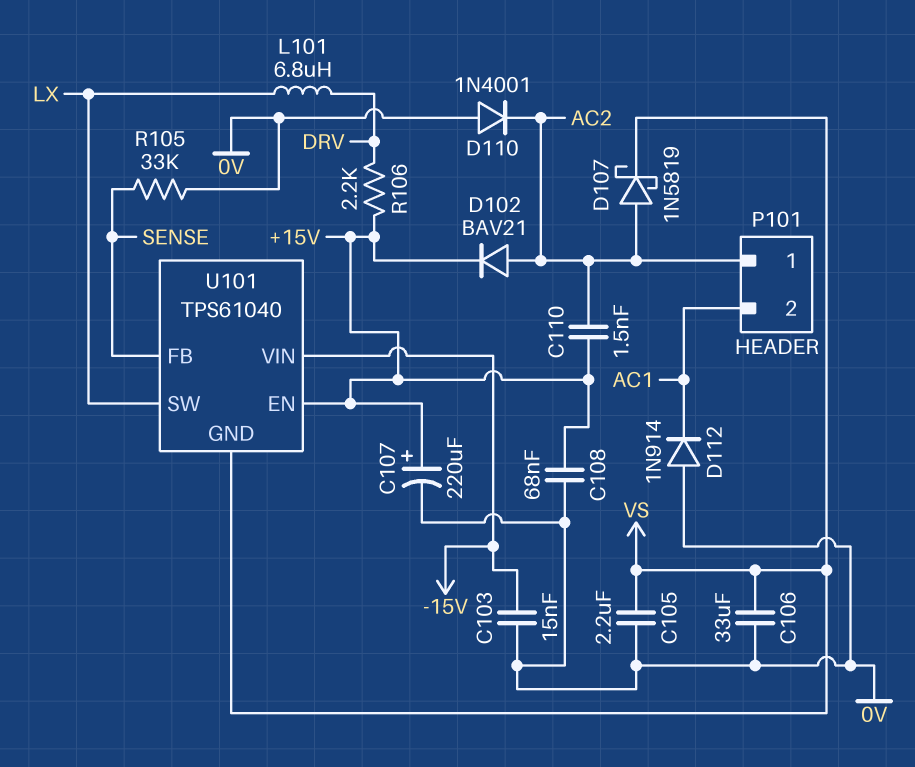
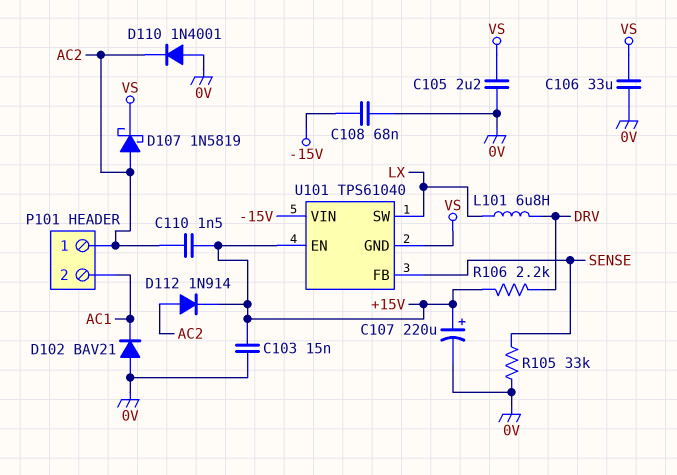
C103: 15nF (-15V, 0V) -> 15nF (+15V, 0V)
C108: 68nF (+15V, 0V) -> 68nF (-15V, 0V)
D102: diode BAV21 (A AC2, K +15V) -> diode BAV21 (A 0V, K AC1)
D112: diode 1N914 (A 0V, K AC1) -> diode 1N914 (A AC2, K +15V)

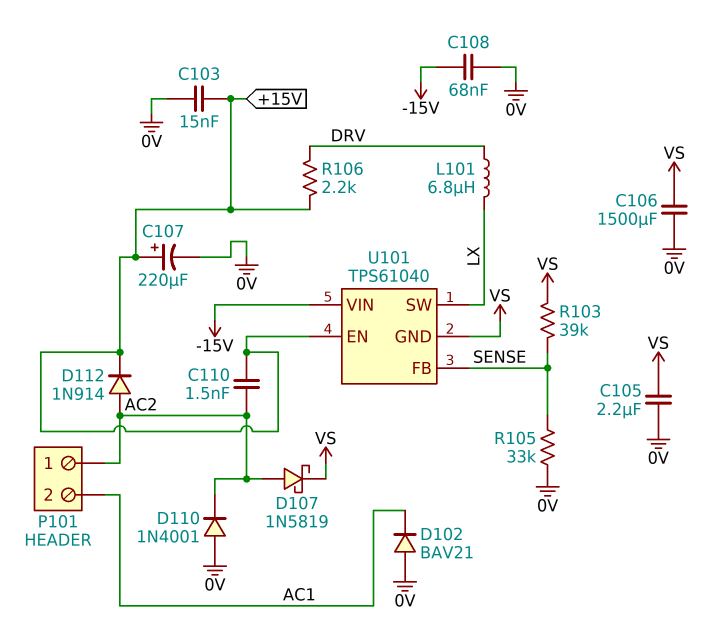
C106: 33uF (0V, VS) -> 1500uF (0V, VS)
R103: none -> 39k (SENSE, VS)

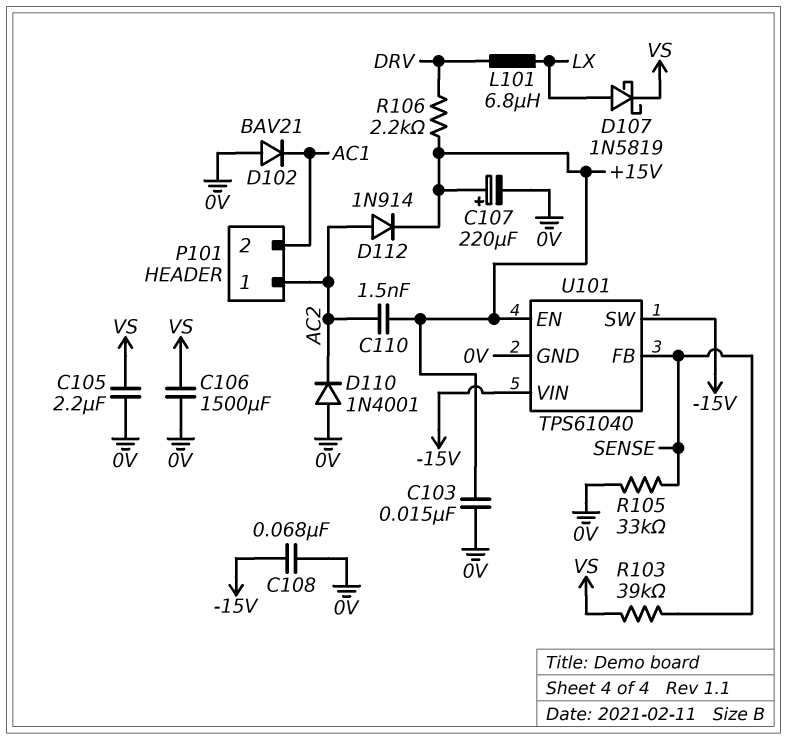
D107: schottky 1N5819 (A AC2, K VS) -> schottky 1N5819 (A LX, K VS)
U101 pin GND: VS -> 0V
U101 pin SW: LX -> -15V

